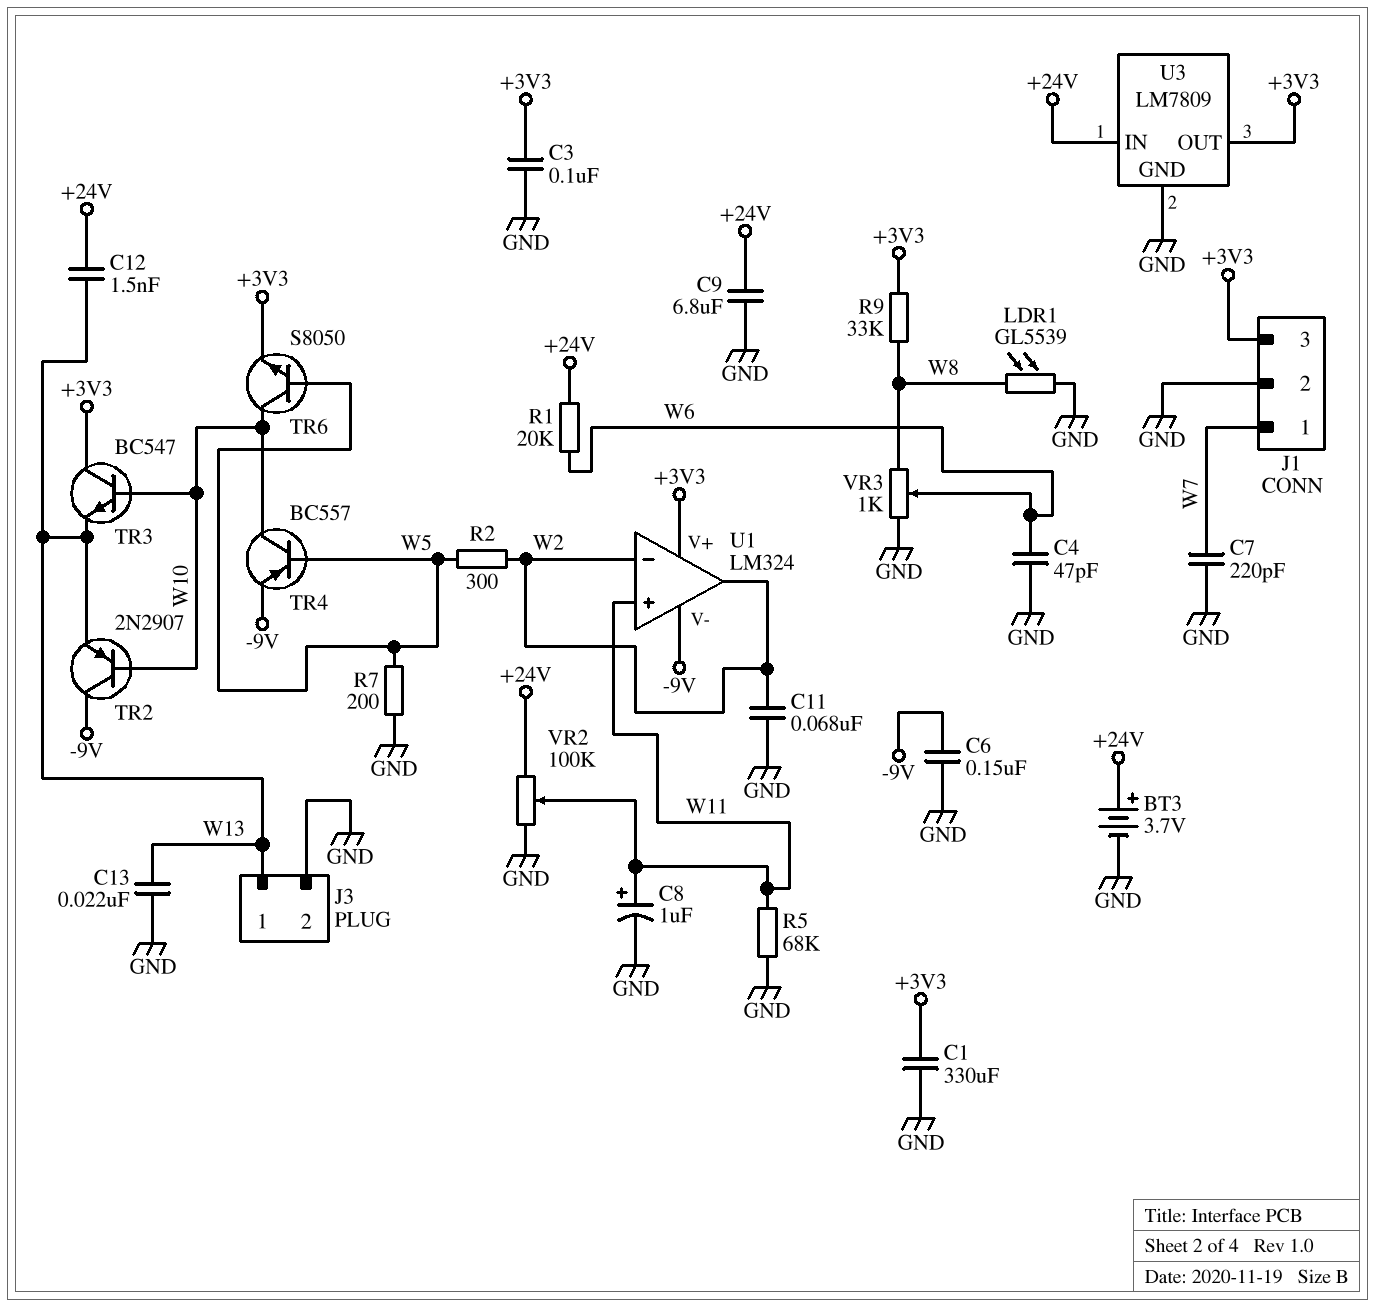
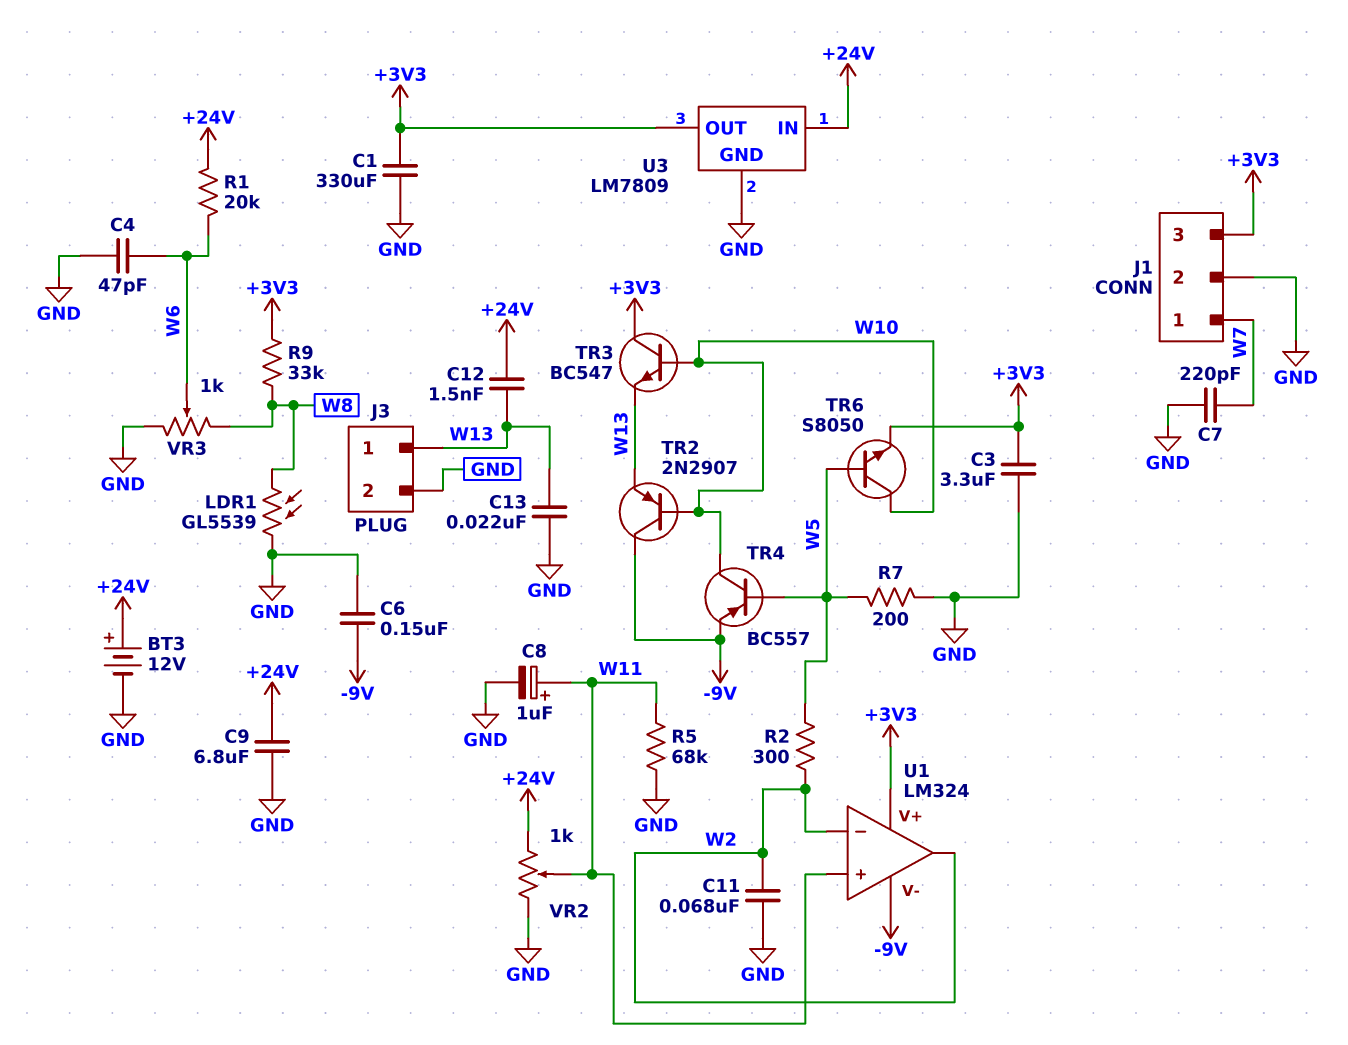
BT3: 3.7V (plus +24V, minus GND) -> 12V (plus +24V, minus GND)
C3: 100nF (+3V3, GND) -> 3.3uF (+3V3, GND)
VR2: 100k (+24V, GND, wiper W11) -> 1k (+24V, GND, wiper W11)

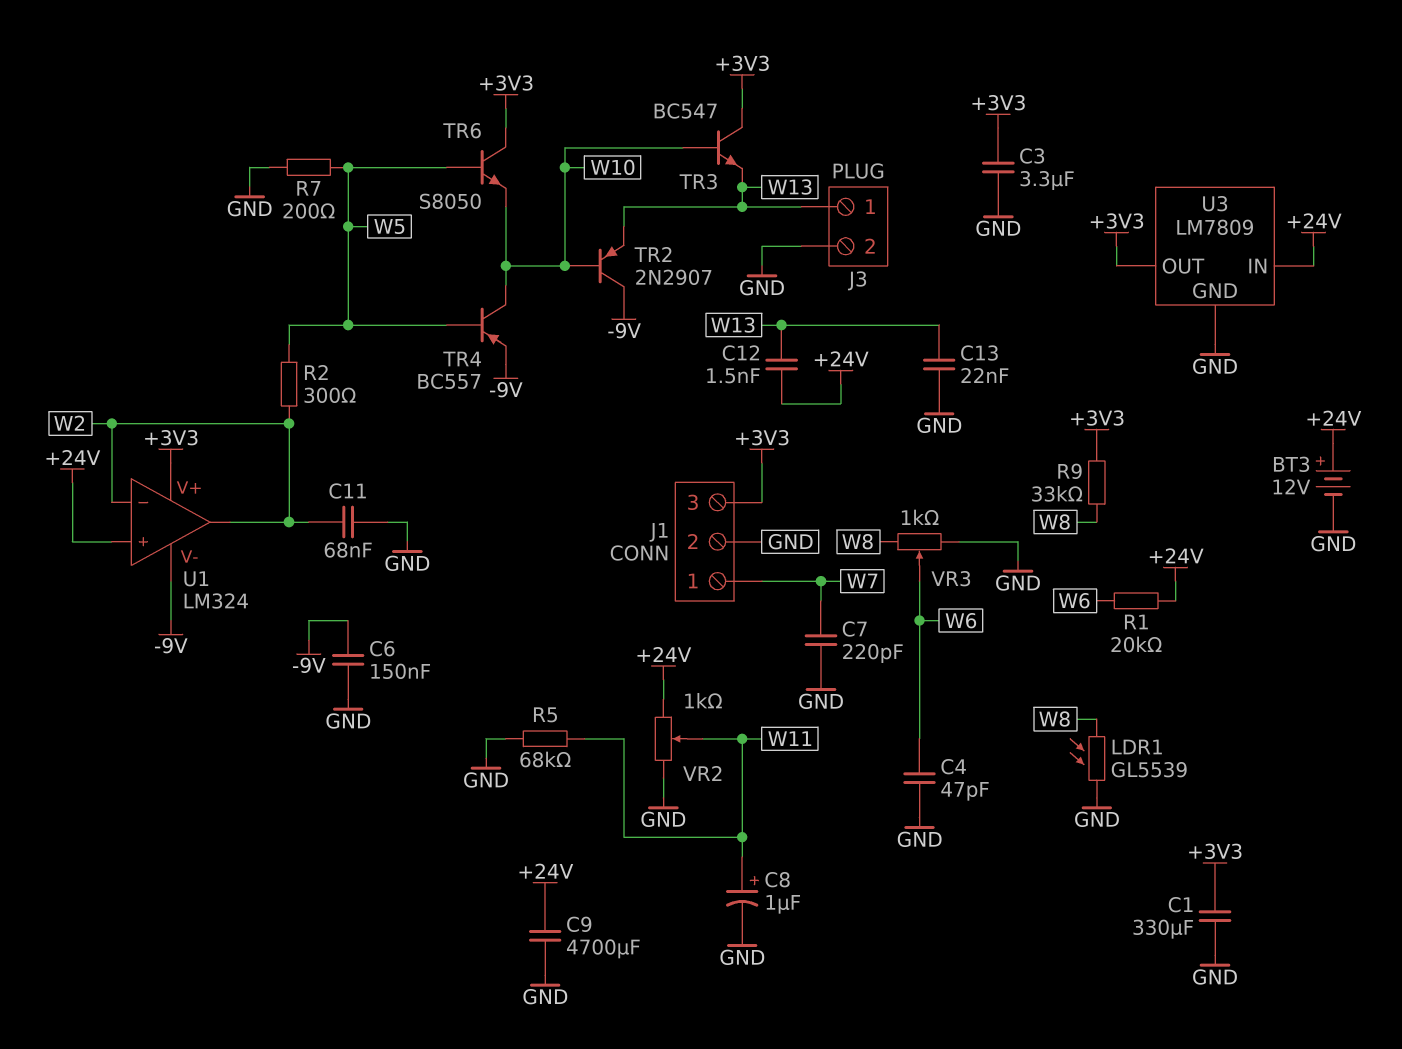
C9: 6.8uF (+24V, GND) -> 4700uF (+24V, GND)
TR6: NPN S8050 (B W5, C W10, E +3V3) -> NPN S8050 (B W5, C +3V3, E W10)
U1 pin in+: W11 -> +24V

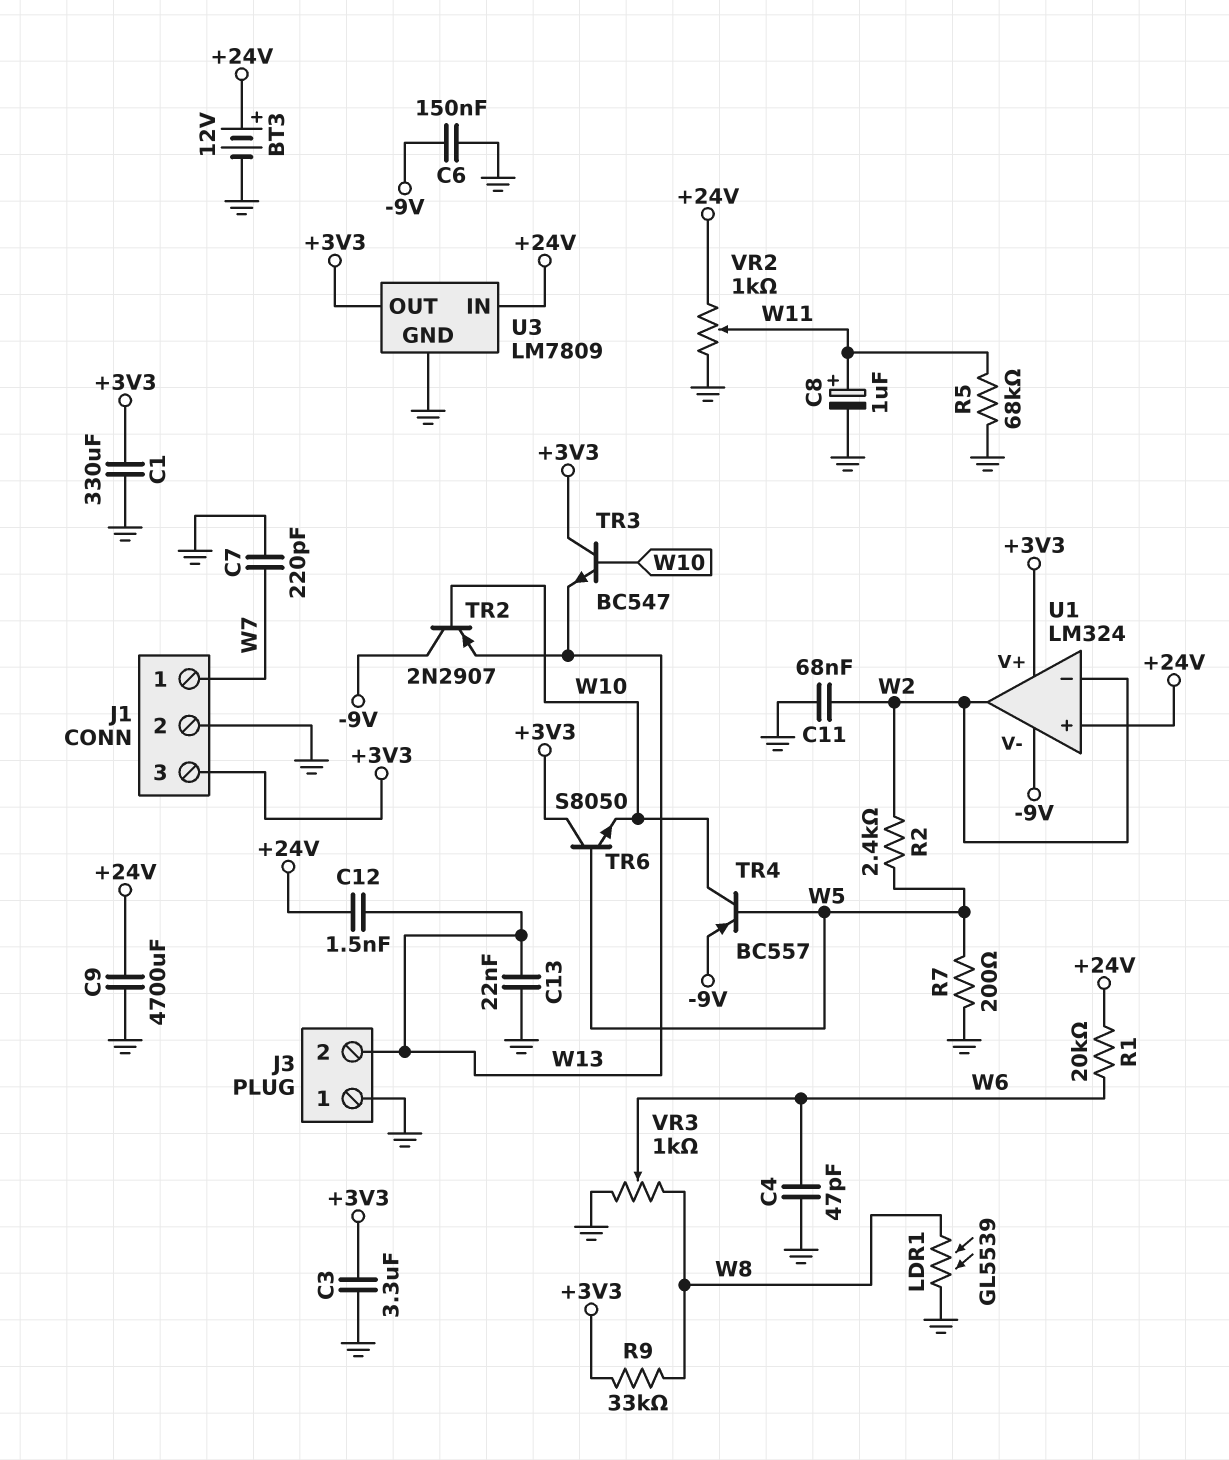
J3 pin 1: W13 -> GND
J3 pin 2: GND -> W13
R2: 300 (W2, W5) -> 2.4k (W2, W5)

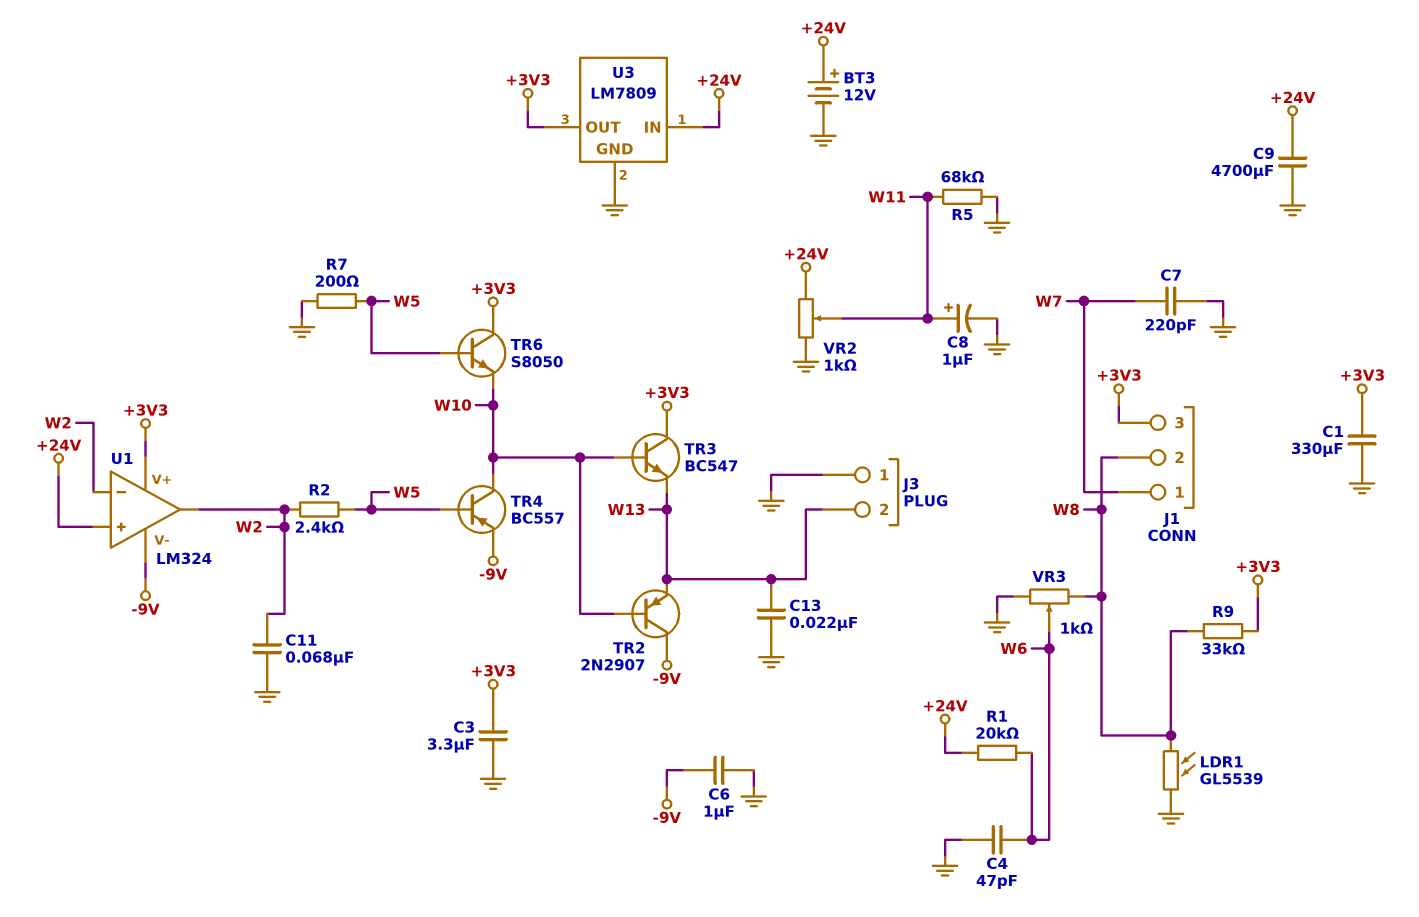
C6: 150nF (-9V, GND) -> 1uF (-9V, GND)
C12: 1.5nF (+24V, W13) -> none
J1 pin 2: GND -> W8

